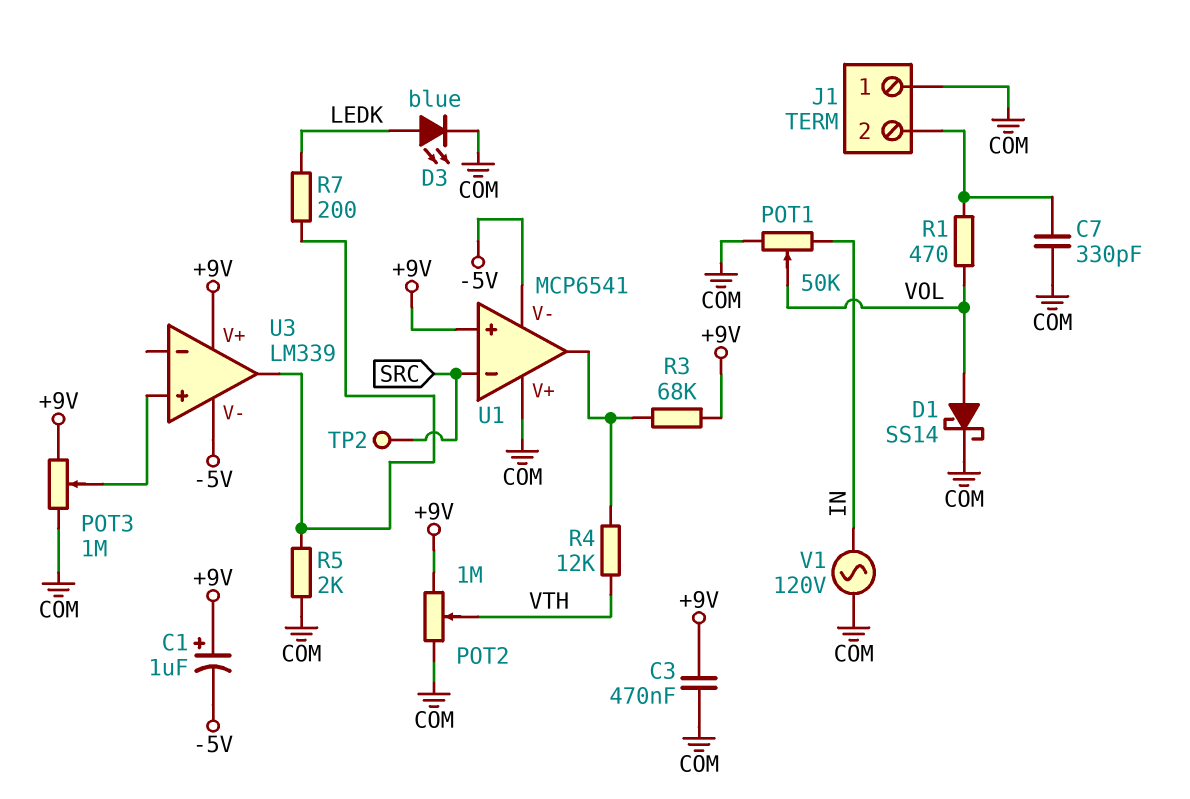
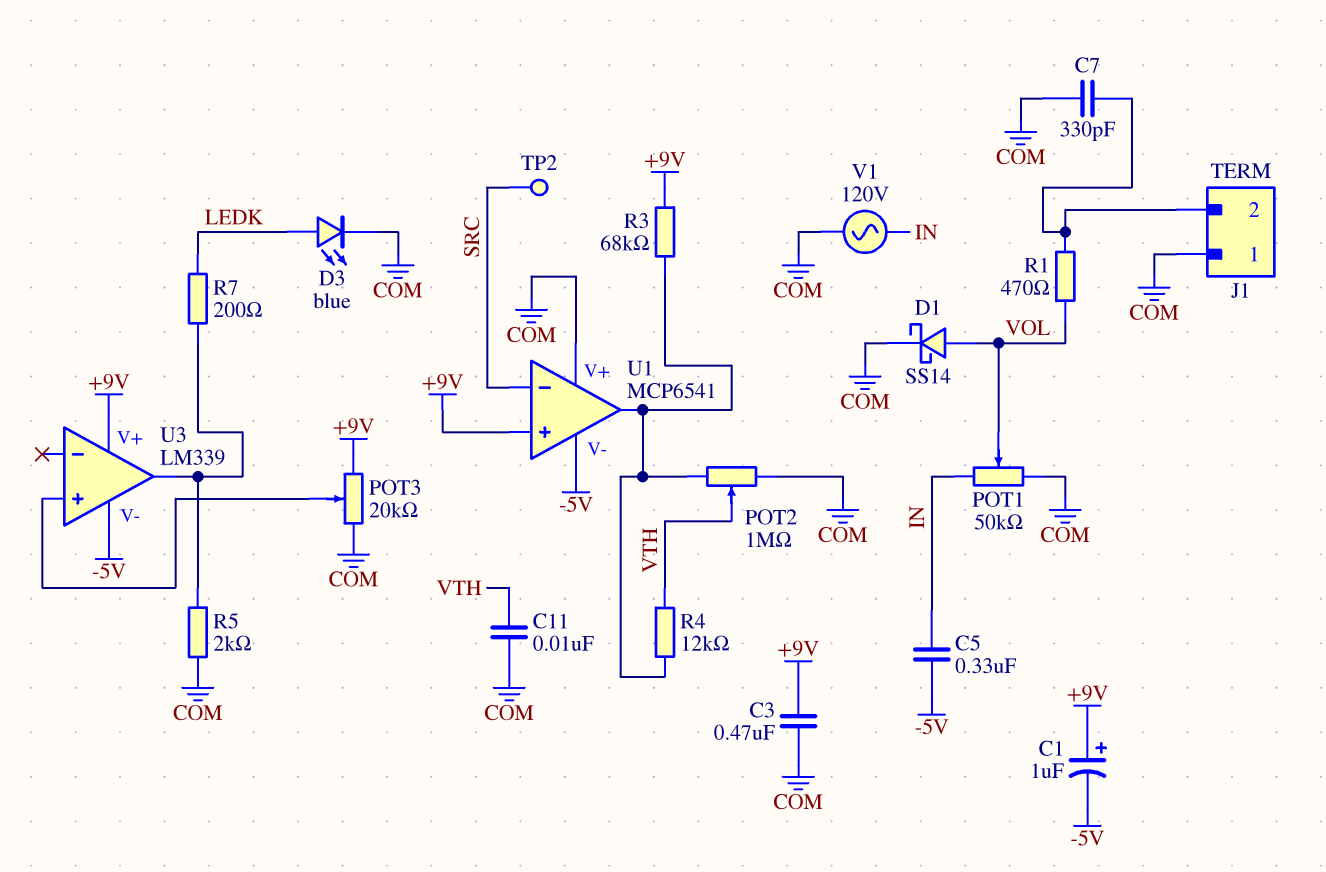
C5: none -> 330nF (-5V, IN)
C11: none -> 10nF (COM, VTH)
POT2: 1M (+9V, COM, wiper VTH) -> 1M (COM, U1/out, wiper VTH)
POT3: 1M (+9V, COM, wiper U3/in+) -> 20k (+9V, COM, wiper U3/in+)

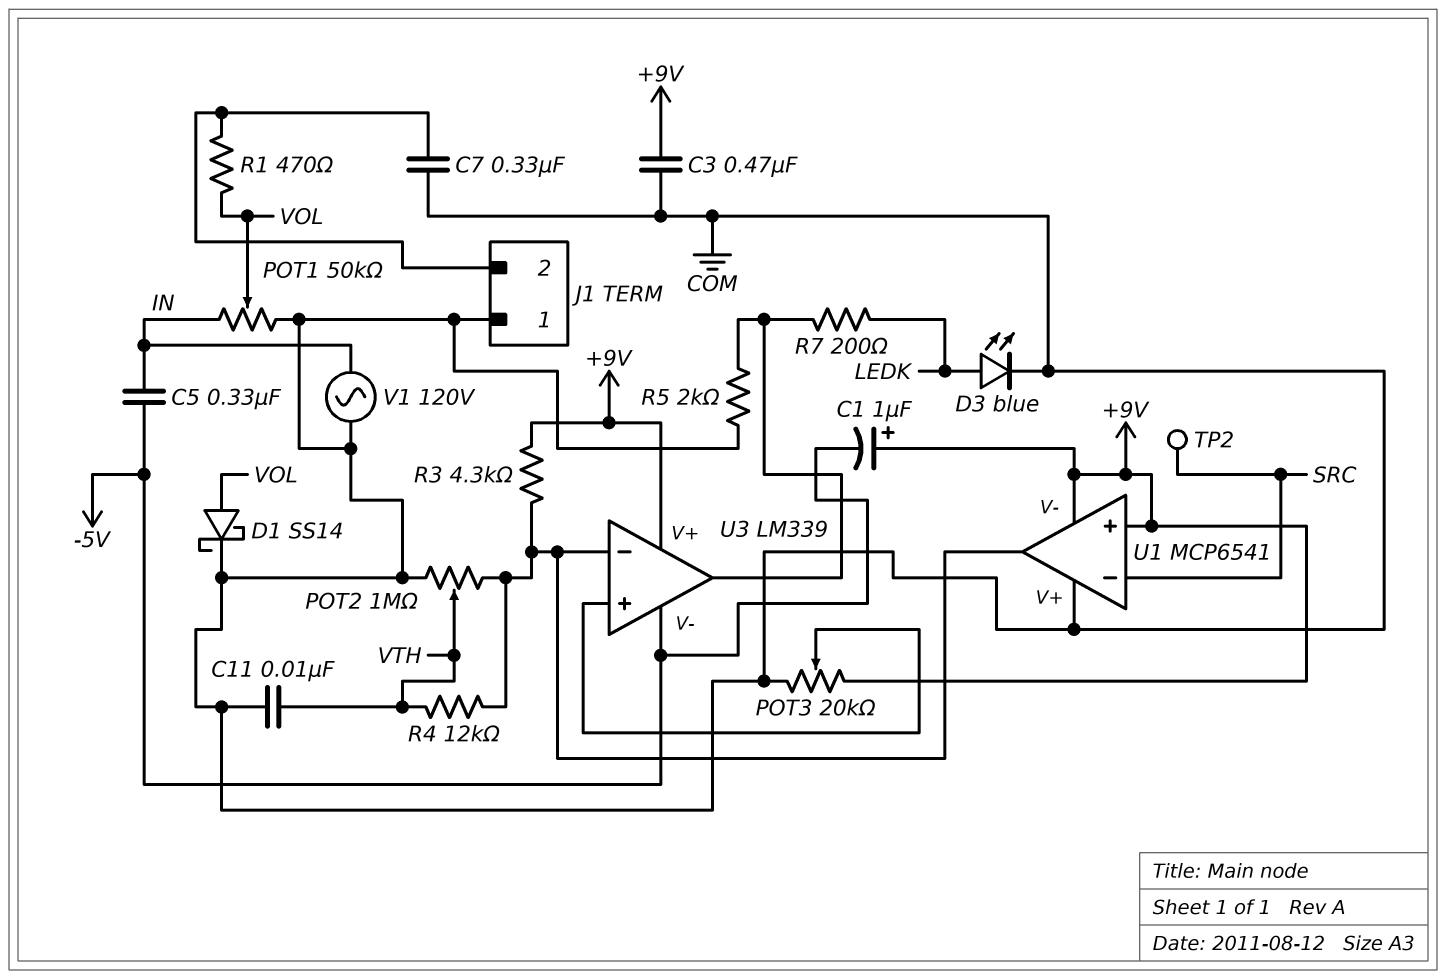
C7: 330pF (COM, J1/2) -> 330nF (COM, J1/2)
R3: 68k (+9V, U1/out) -> 4.3k (+9V, U1/out)
U1 pin V-: -5V -> +9V
U3 pin in-: none -> U1/out

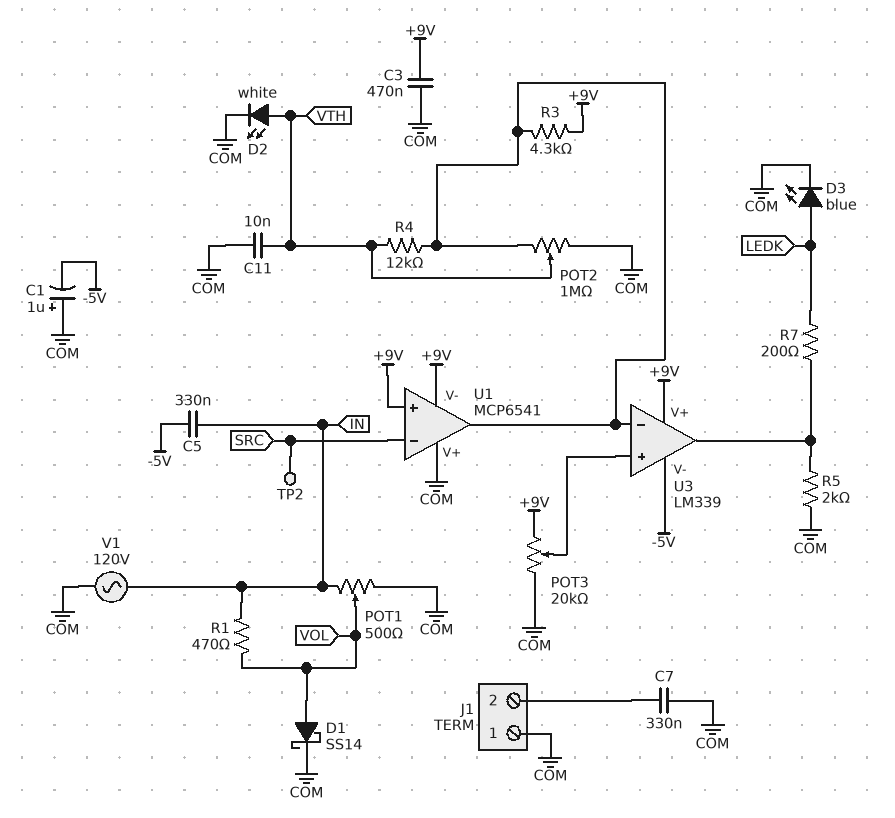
C1: 1uF (plus +9V, minus -5V) -> 1uF (plus COM, minus -5V)
D2: none -> LED white (A VTH, K COM)
POT1: 50k (COM, IN, wiper VOL) -> 500 (COM, IN, wiper VOL)
R1: 470 (J1/2, VOL) -> 470 (IN, VOL)

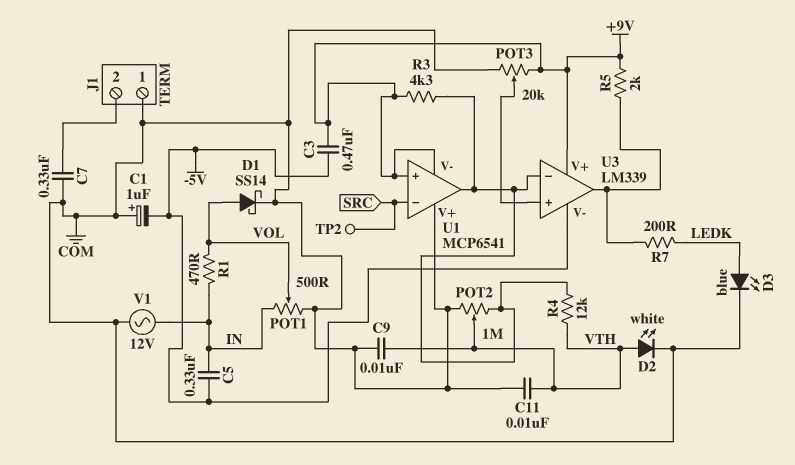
C3: 470nF (+9V, COM) -> 470nF (+9V, -5V)
C9: none -> 10nF (COM, VTH)
R5: 2k (COM, U3/out) -> 2k (+9V, U3/out)
V1: AC 120V (COM, IN) -> AC 12V (COM, IN)

